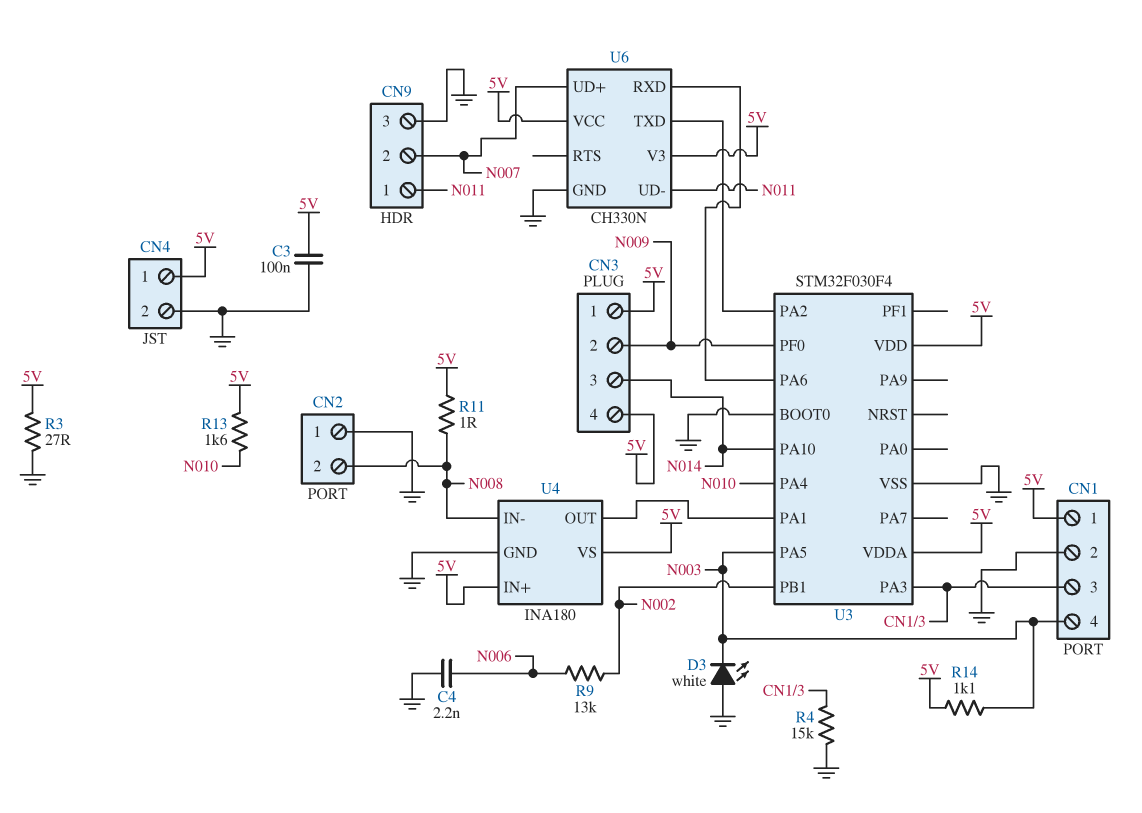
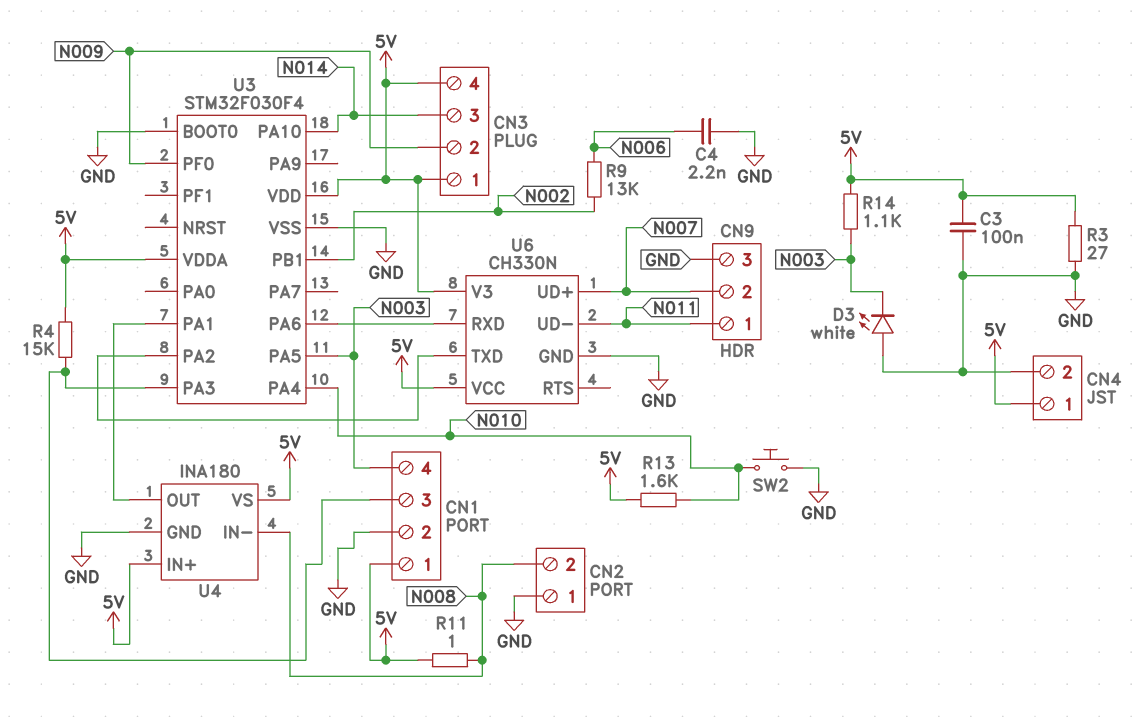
R4: 15k (CN1/3, GND) -> 15k (5V, CN1/3)
SW2: none -> button (GND, N010)

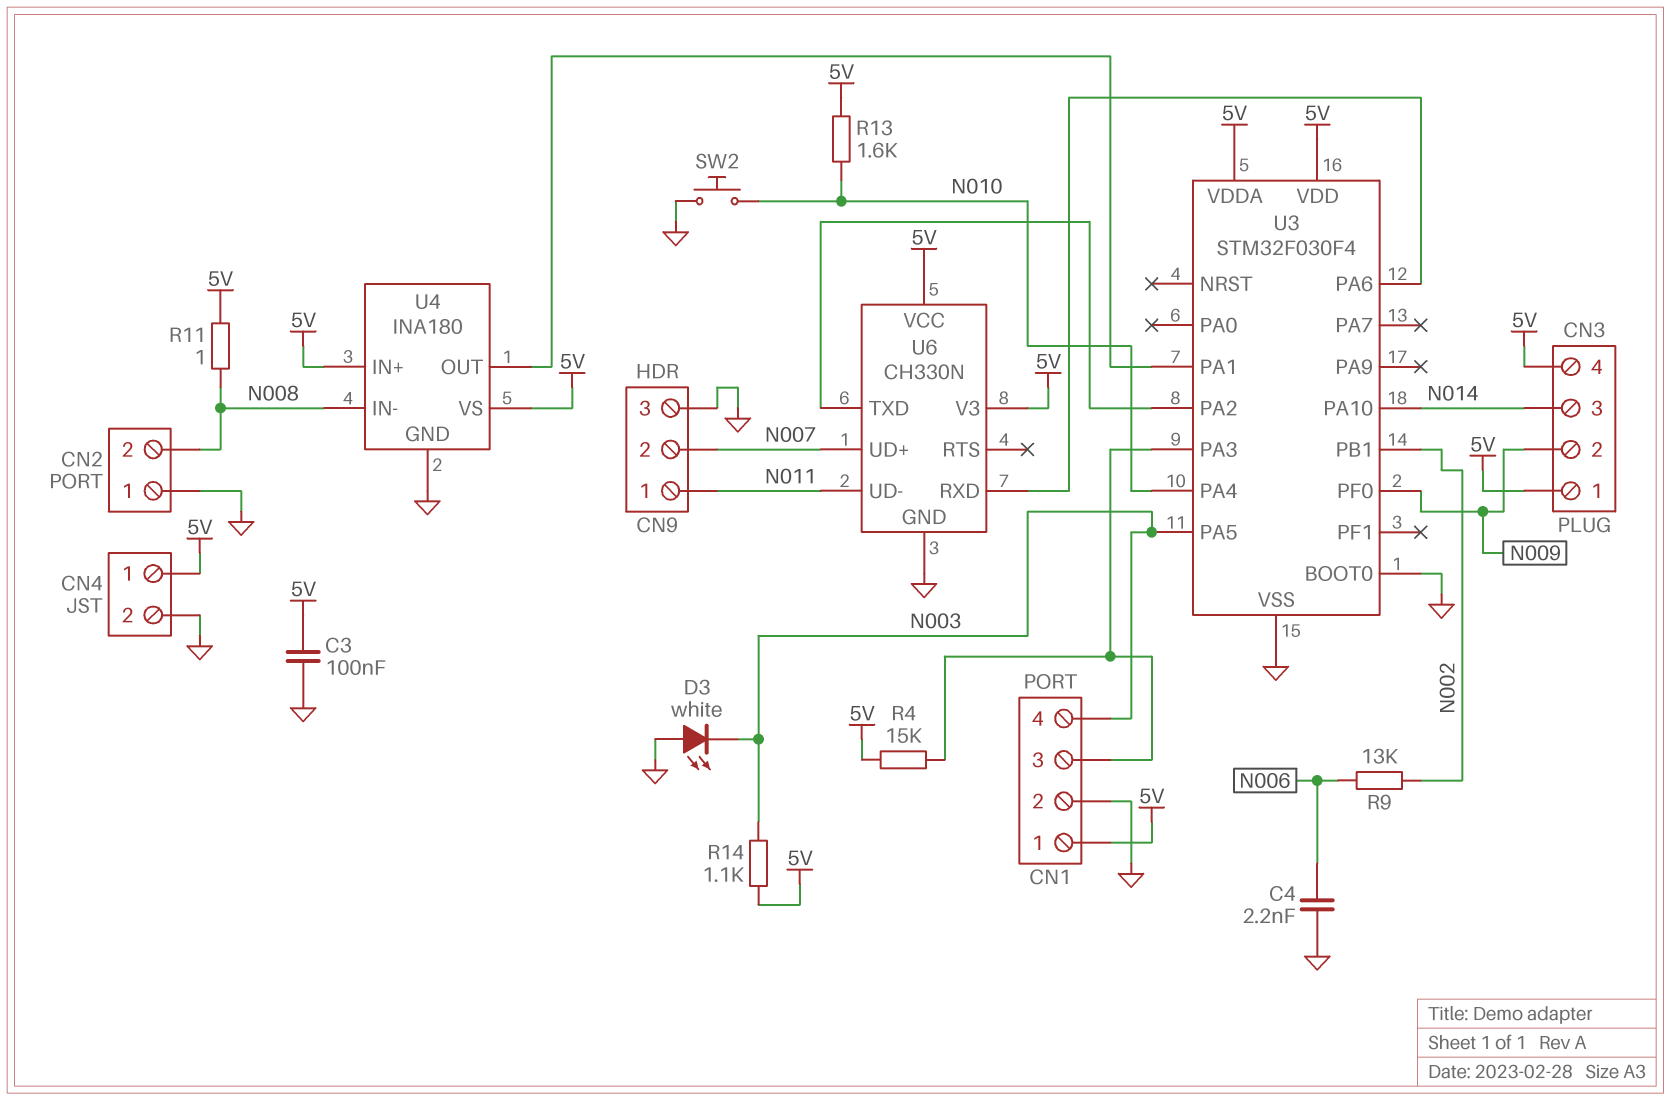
R3: 27 (5V, GND) -> none

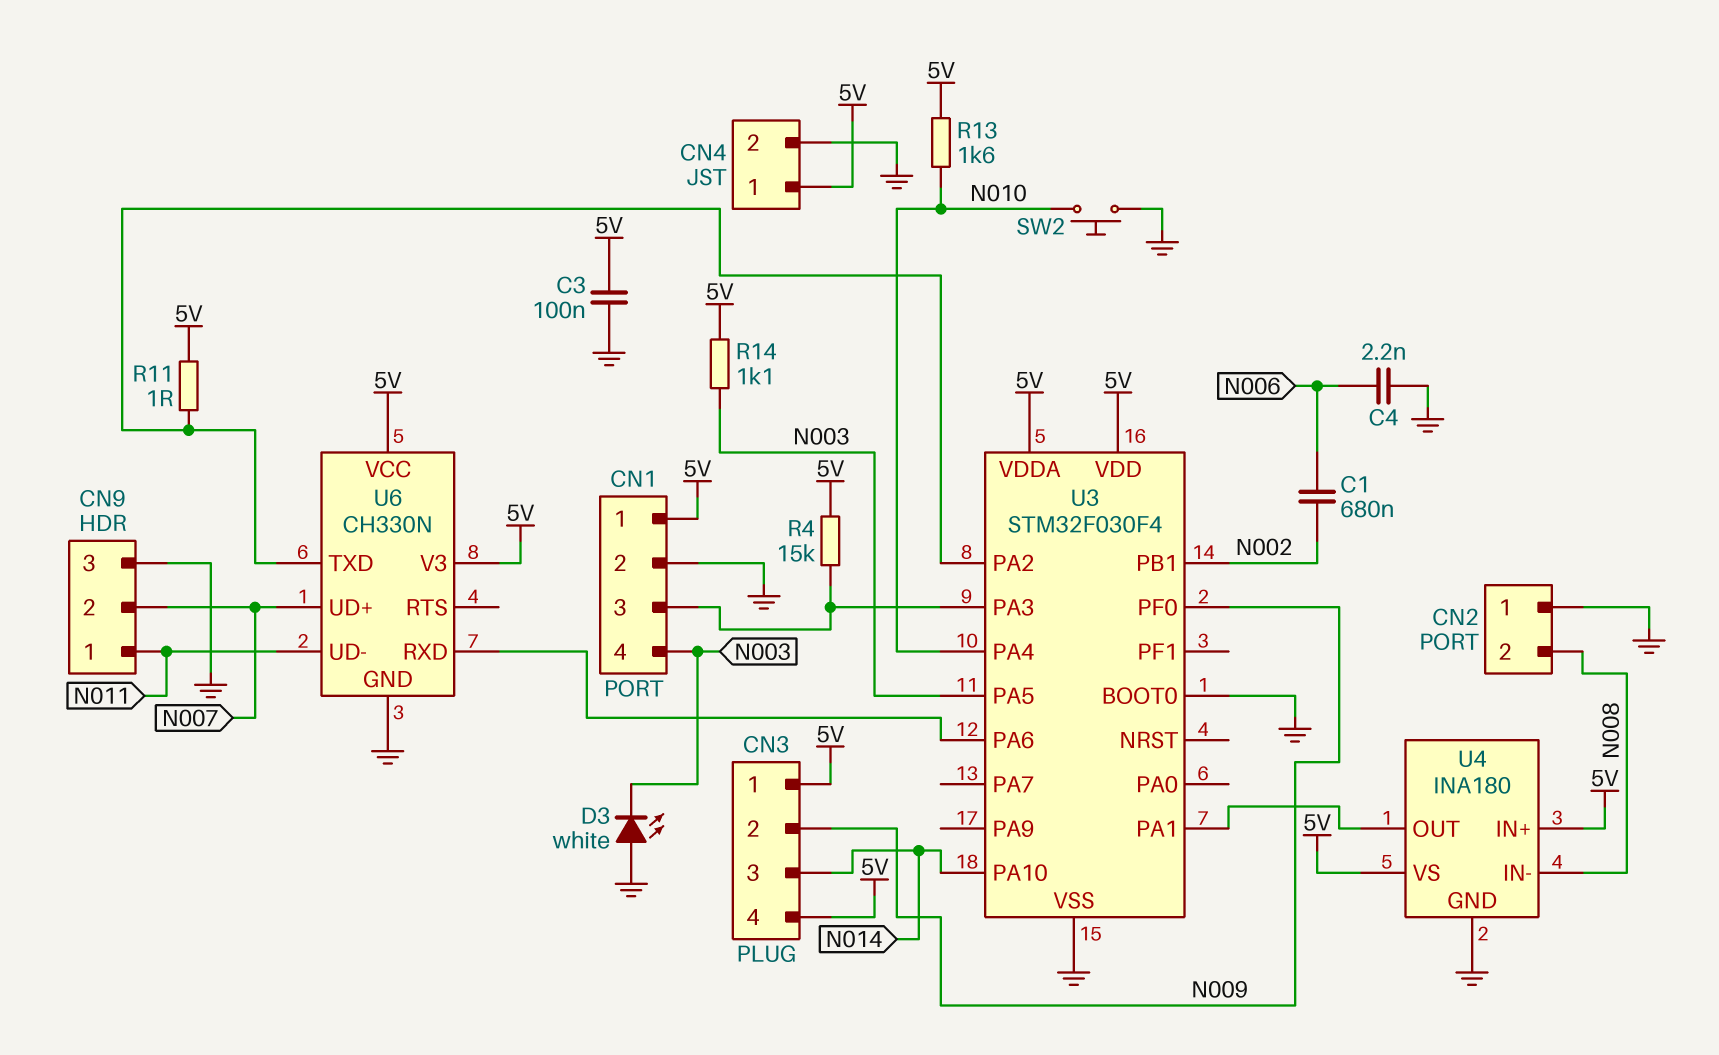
C1: none -> 680nF (N002, N006)
R9: 13k (N002, N006) -> none
R11: 1 (5V, N008) -> 1 (5V, U3/PA2)

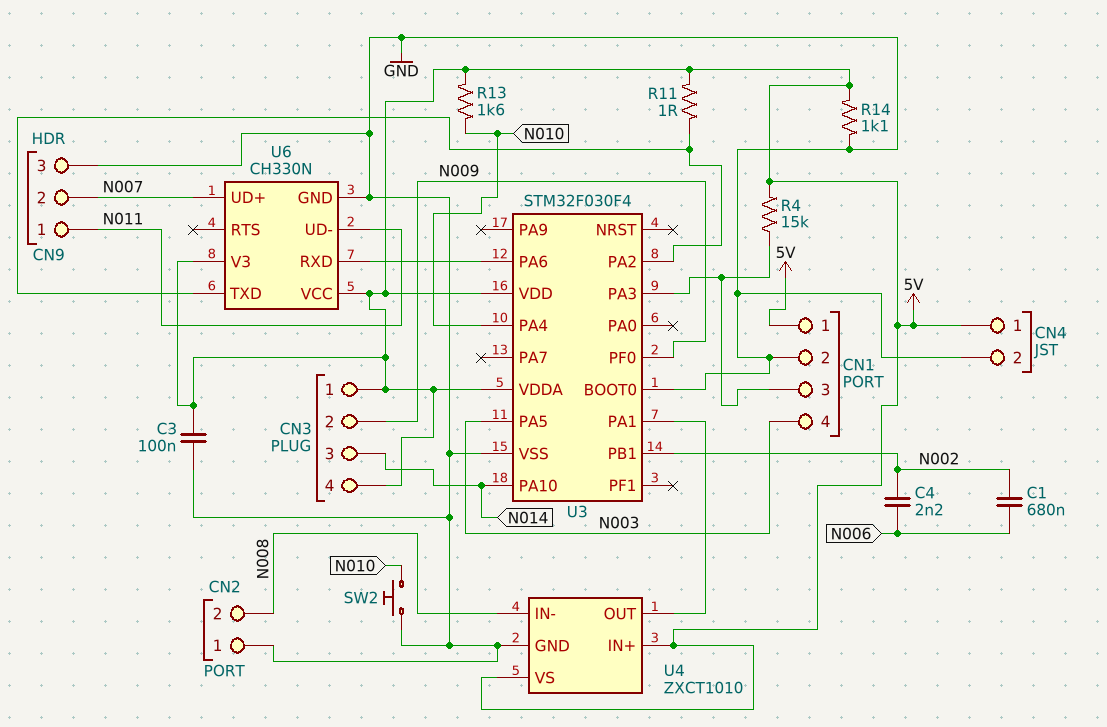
C4: 2.2nF (GND, N006) -> 2.2nF (N002, N006)
D3: LED white (A GND, K N003) -> none
R14: 1.1k (5V, N003) -> 1.1k (5V, GND)
U4: INA180 -> ZXCT1010

